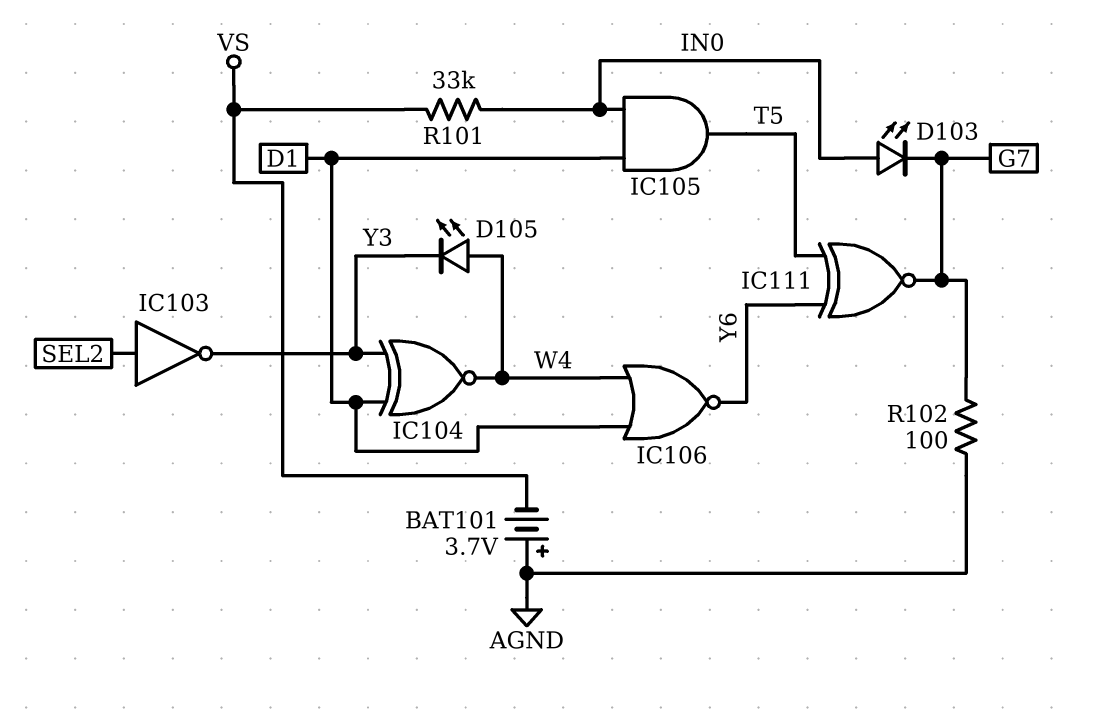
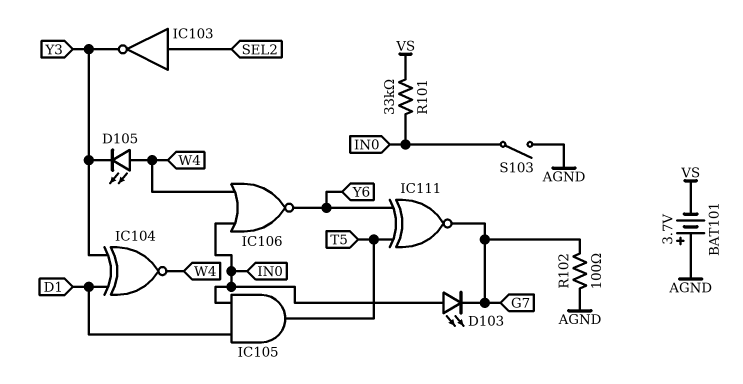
IC106: NOR (in D1, in W4, out Y6) -> NOR (in IN0, in W4, out Y6)
S103: none -> switch (AGND, IN0)

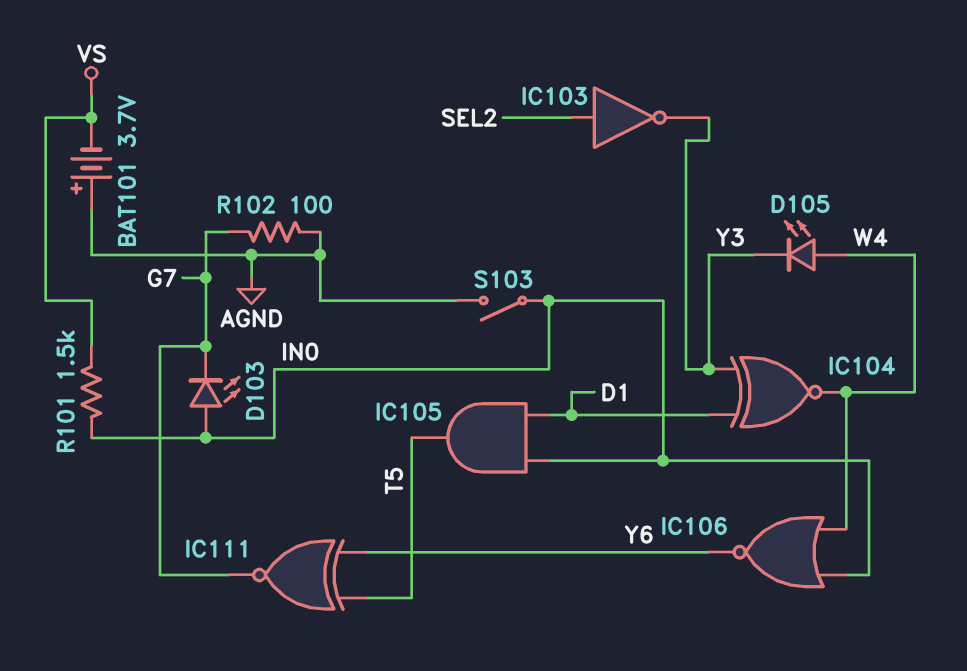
R101: 33k (IN0, VS) -> 1.5k (IN0, VS)

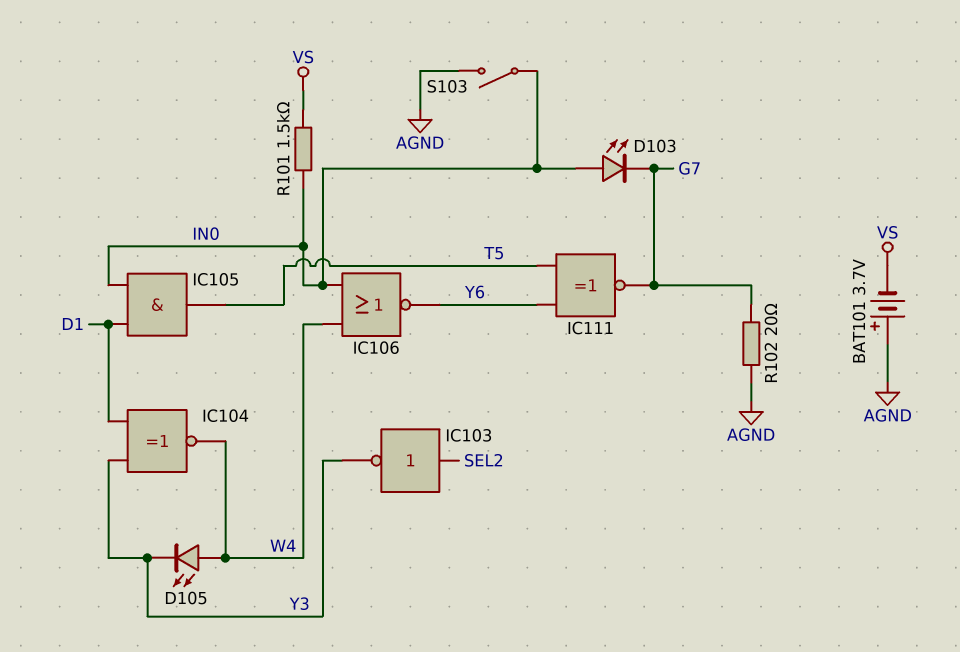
R102: 100 (AGND, G7) -> 20 (AGND, G7)

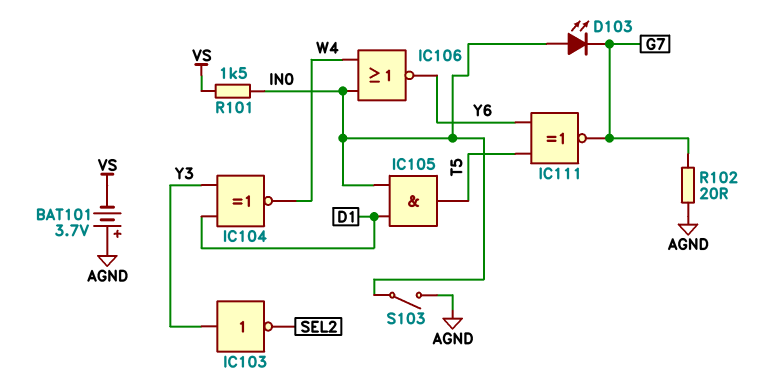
D105: LED (A W4, K Y3) -> none
IC103: NOT (in SEL2, out Y3) -> NOT (in Y3, out SEL2)

